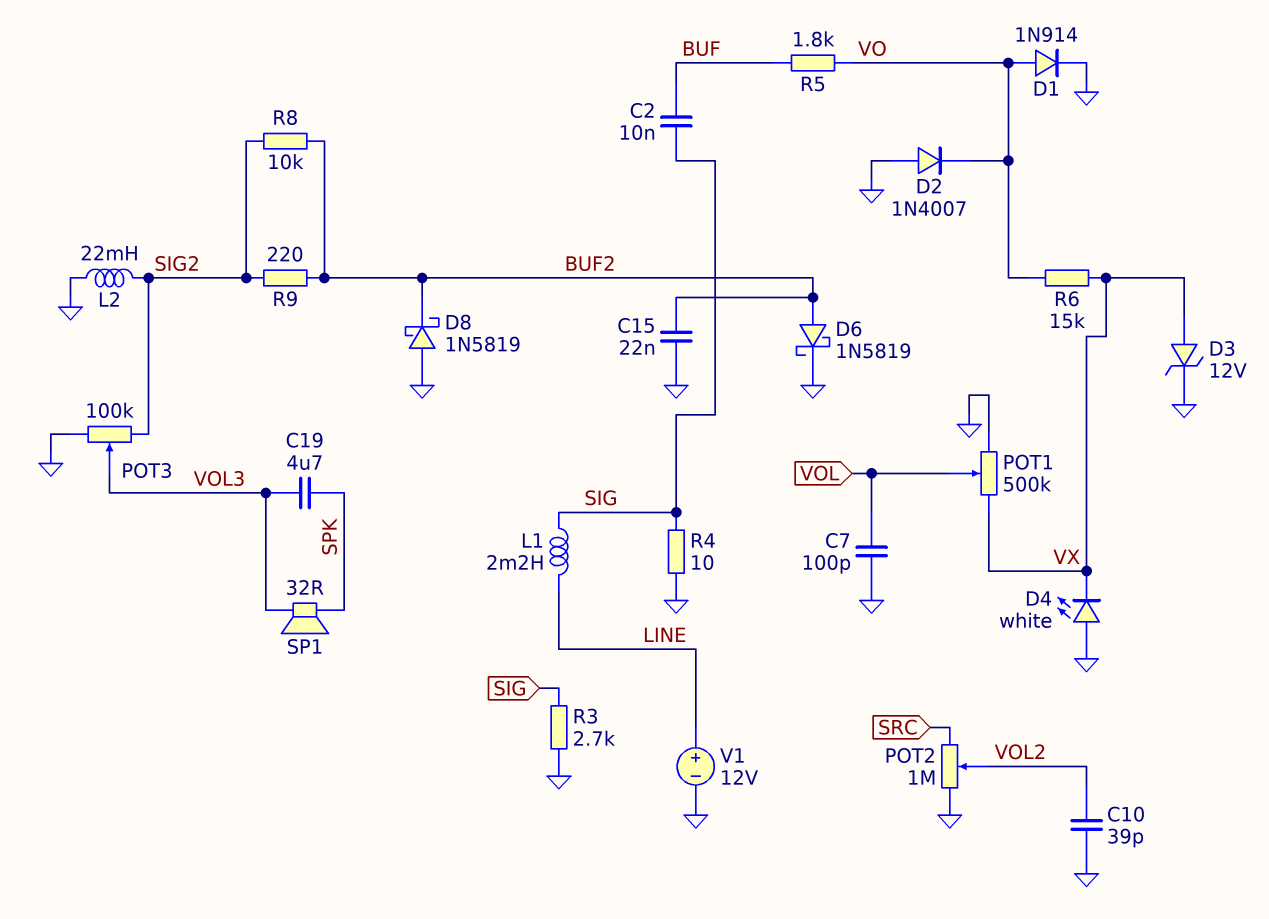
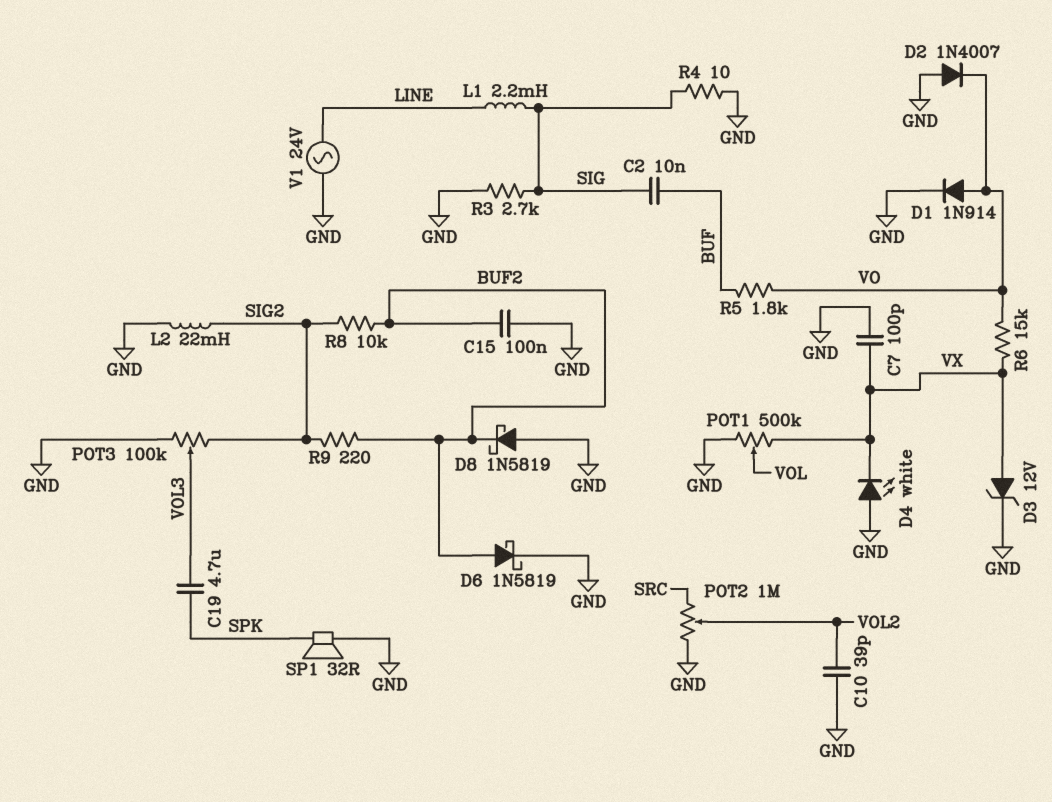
C7: 100pF (GND, VOL) -> 100pF (GND, VX)
C15: 22nF (BUF2, GND) -> 100nF (BUF2, GND)
SP1: speaker 32R (SPK, VOL3) -> speaker 32R (GND, SPK)
V1: 12V (plus LINE, minus GND) -> AC 24V (GND, LINE)

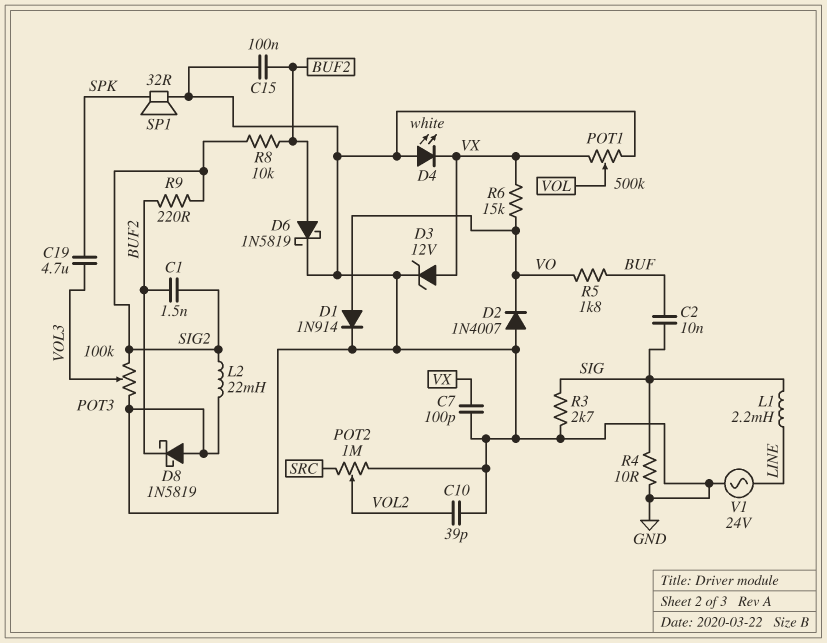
C1: none -> 1.5nF (BUF2, SIG2)

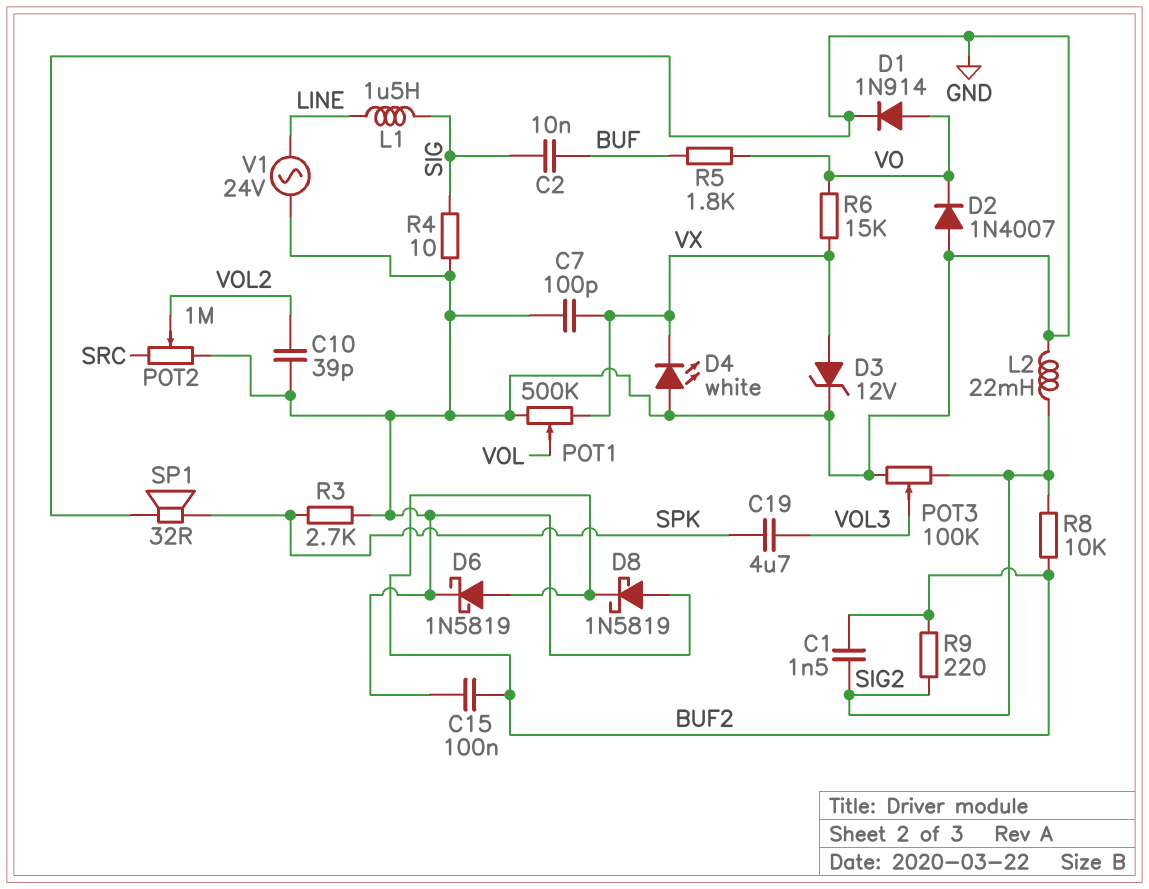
L1: 2.2mH (LINE, SIG) -> 1.5uH (LINE, SIG)
R3: 2.7k (GND, SIG) -> 2.7k (GND, SPK)

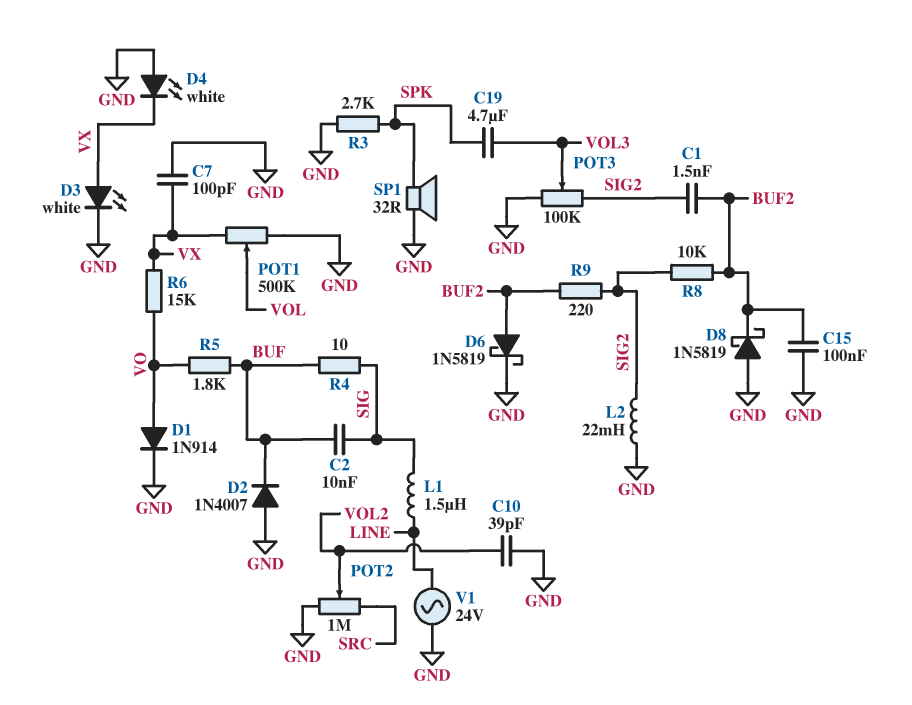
D2: diode 1N4007 (A GND, K VO) -> diode 1N4007 (A GND, K BUF)
D3: zener 12V (A VX, K GND) -> LED white (A VX, K GND)
R4: 10 (GND, SIG) -> 10 (BUF, SIG)

